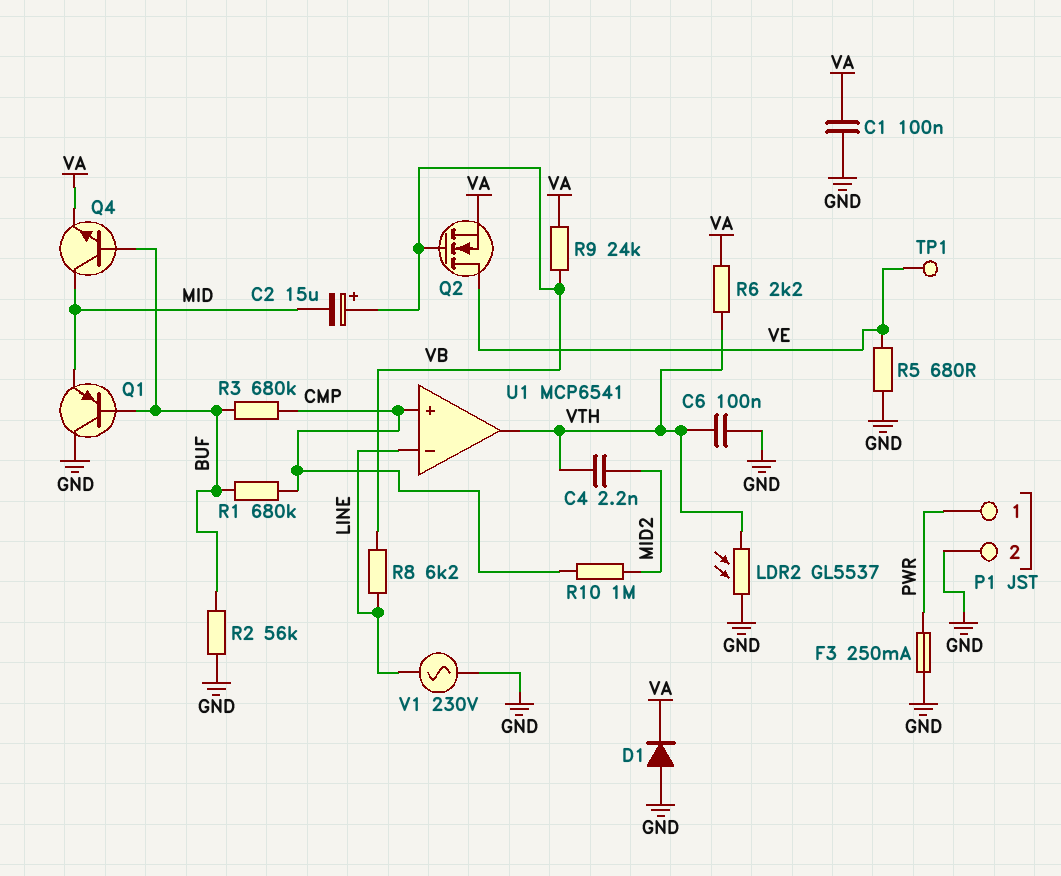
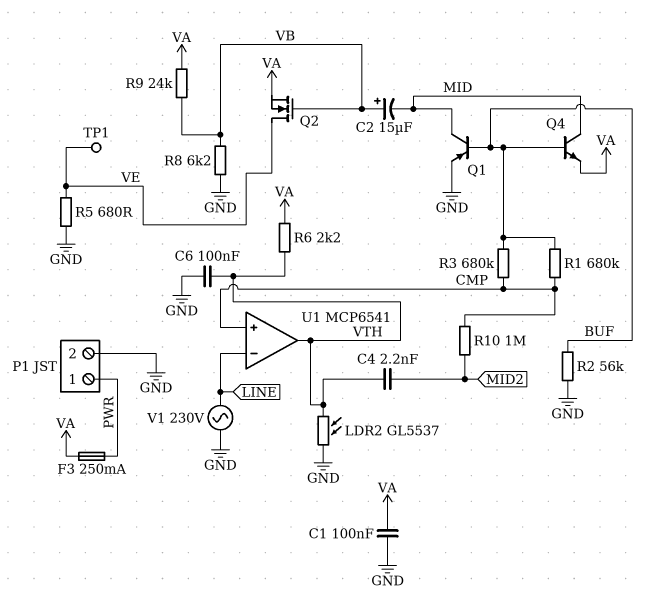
D1: diode (A GND, K VA) -> none
F3: 250mA (GND, PWR) -> 250mA (PWR, VA)
Q1: PNP (B BUF, C GND, E MID) -> PNP (B BUF, C MID, E GND)
R8: 6.2k (LINE, VB) -> 6.2k (GND, VB)

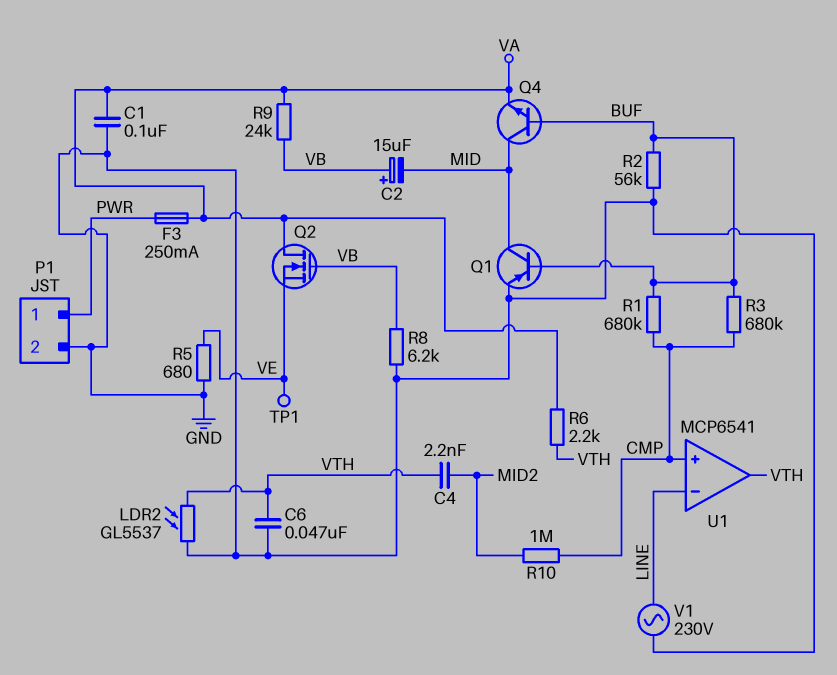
C6: 100nF (GND, VTH) -> 47nF (GND, VTH)
Q2: NMOS (G VB, D VE, S VA) -> NMOS (G VB, D VA, S VE)

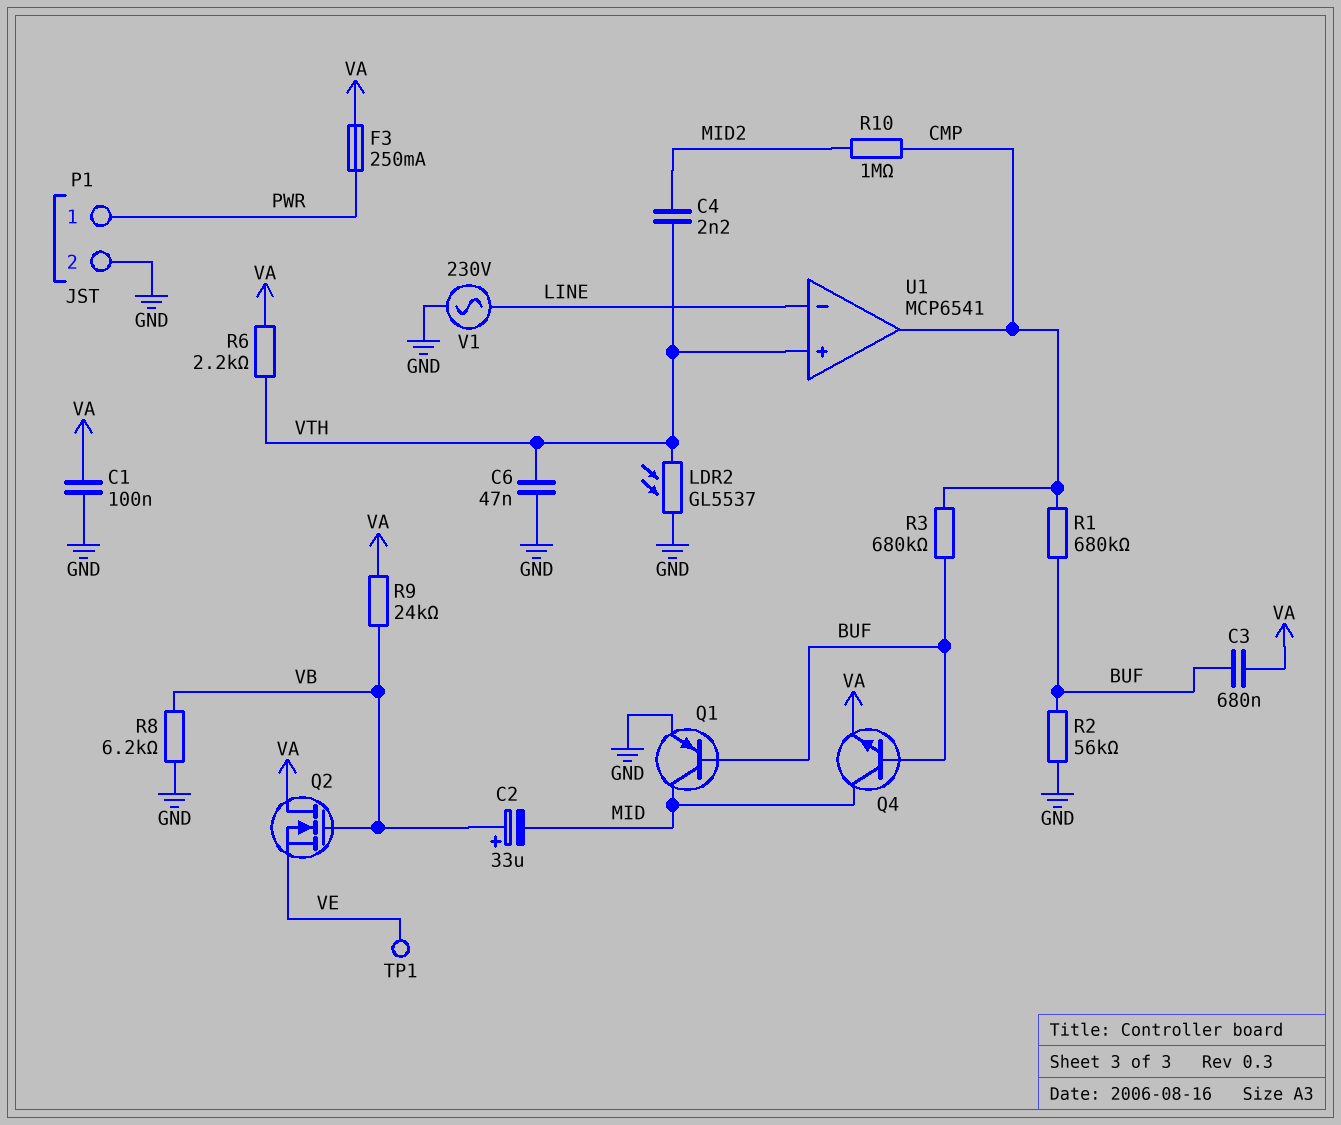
C2: 15uF (plus VB, minus MID) -> 33uF (plus VB, minus MID)
C3: none -> 680nF (BUF, VA)
R5: 680 (GND, VE) -> none
U1 pin in+: CMP -> VTH
U1 pin out: VTH -> CMP

